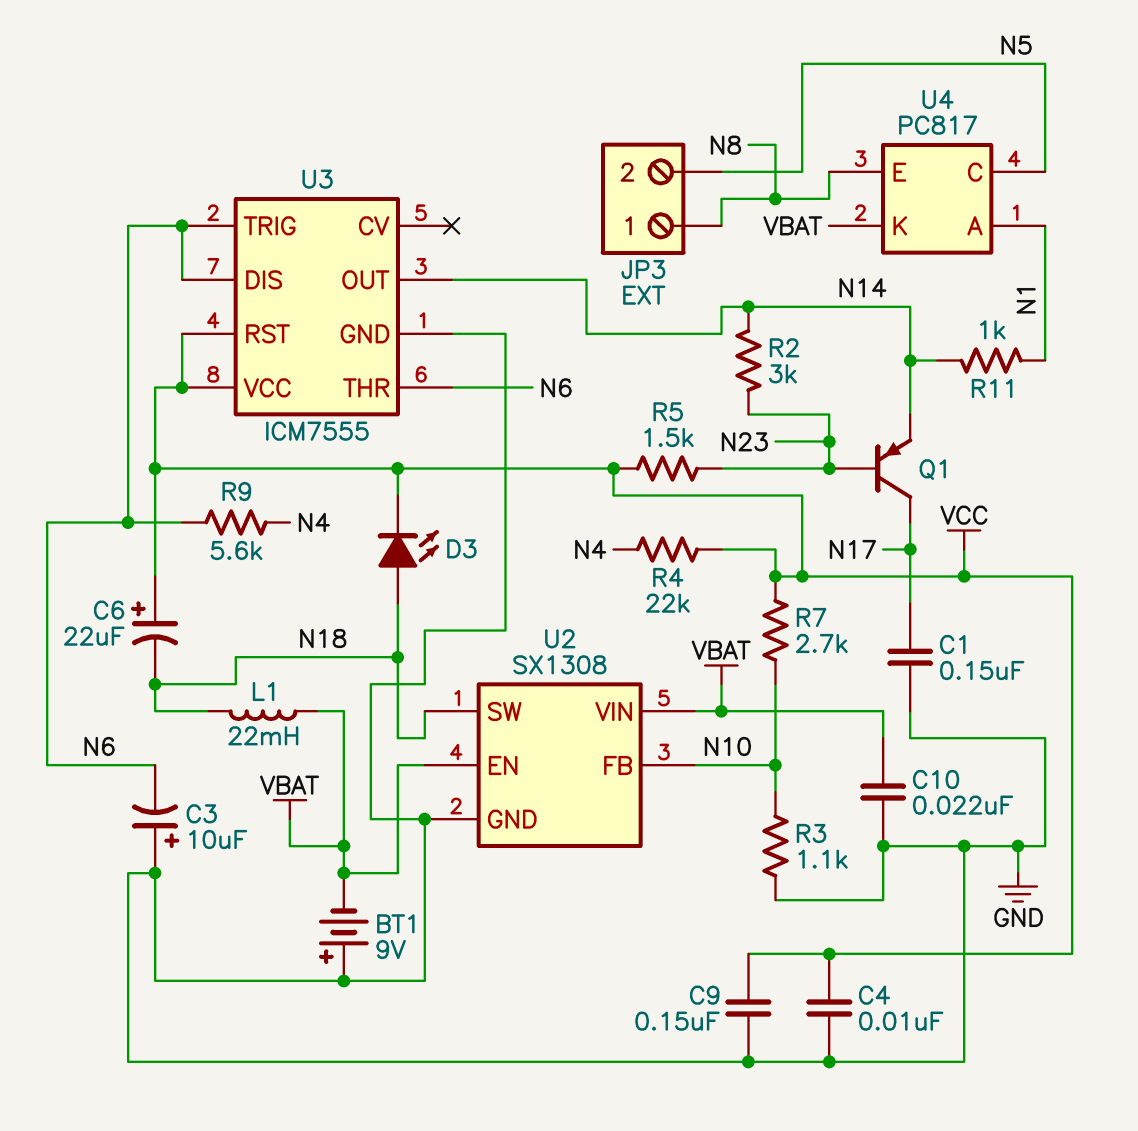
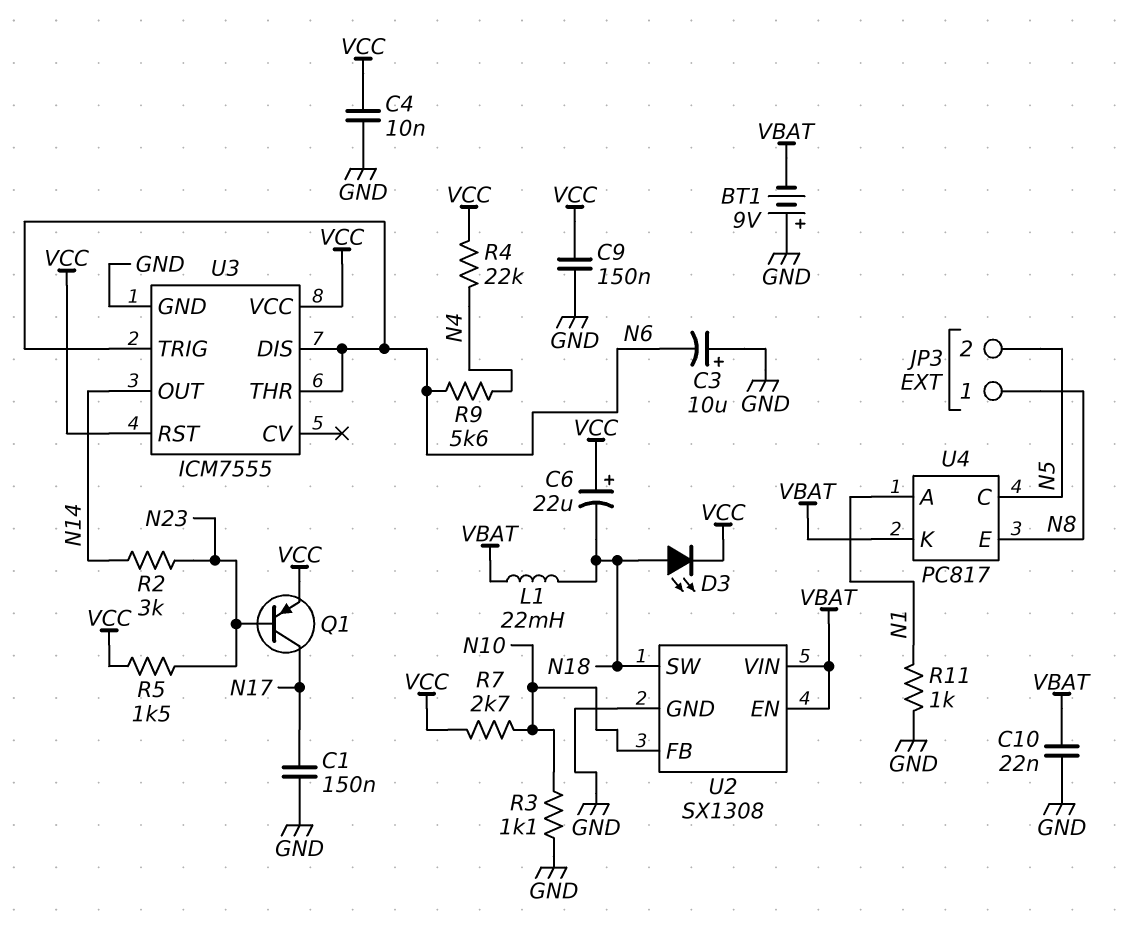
Q1: PNP (B N23, C N17, E N14) -> PNP (B N23, C N17, E VCC)
R11: 1k (N1, N14) -> 1k (GND, N1)

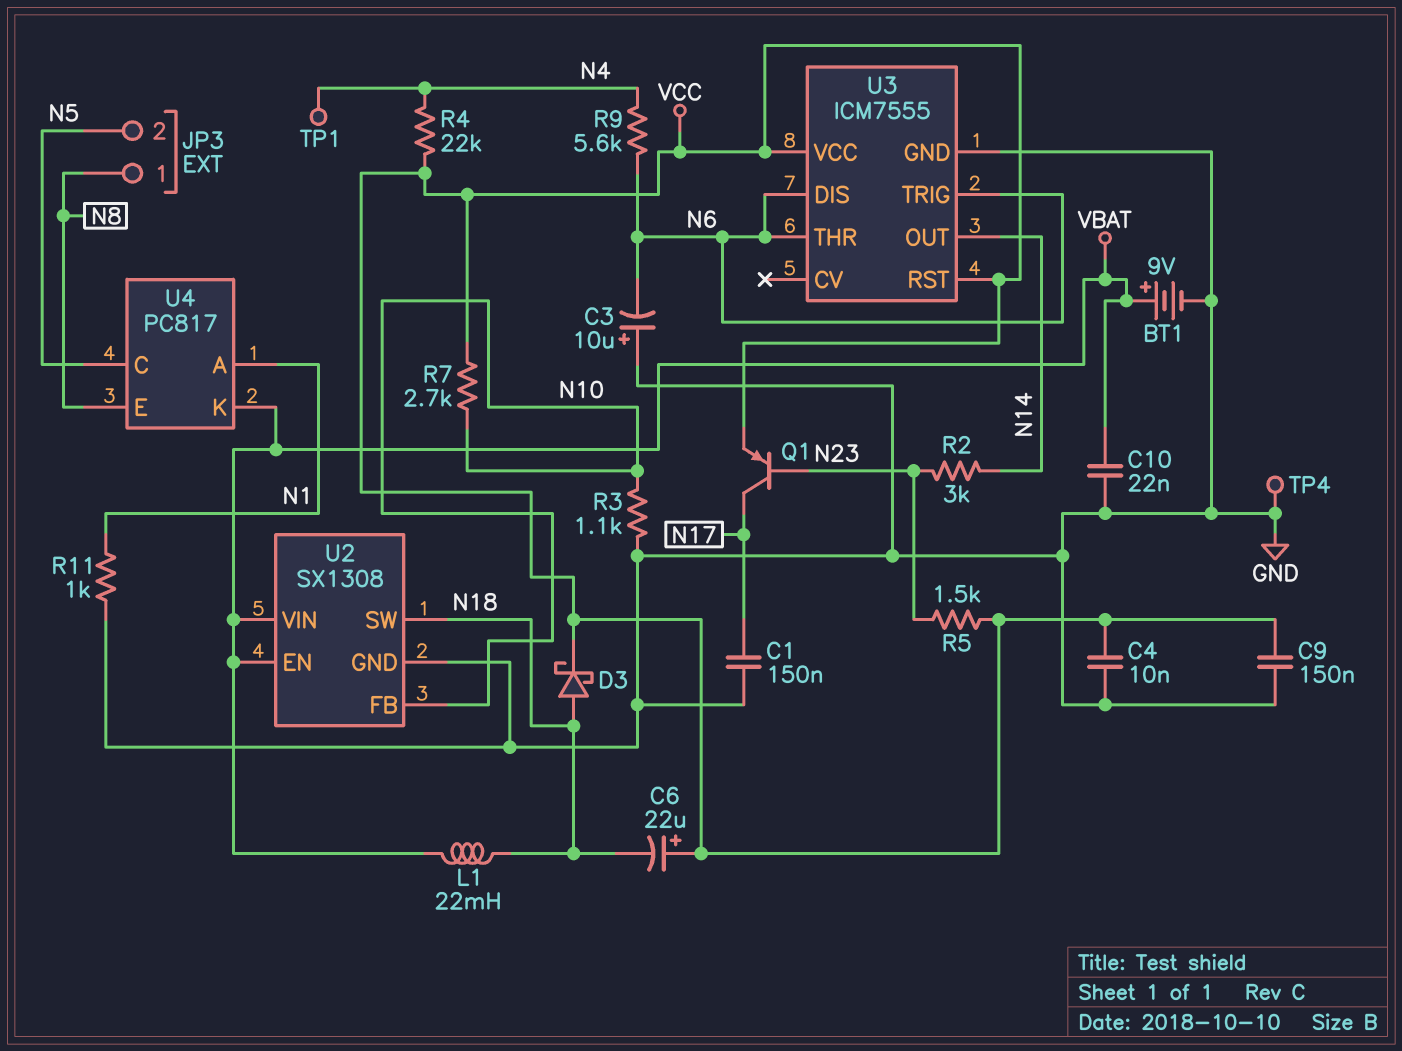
BT1: 9V (plus GND, minus VBAT) -> 9V (plus VBAT, minus GND)
D3: LED (A N18, K VCC) -> schottky (A N18, K VCC)
TP1: none -> test point (N4)
TP4: none -> test point (GND)

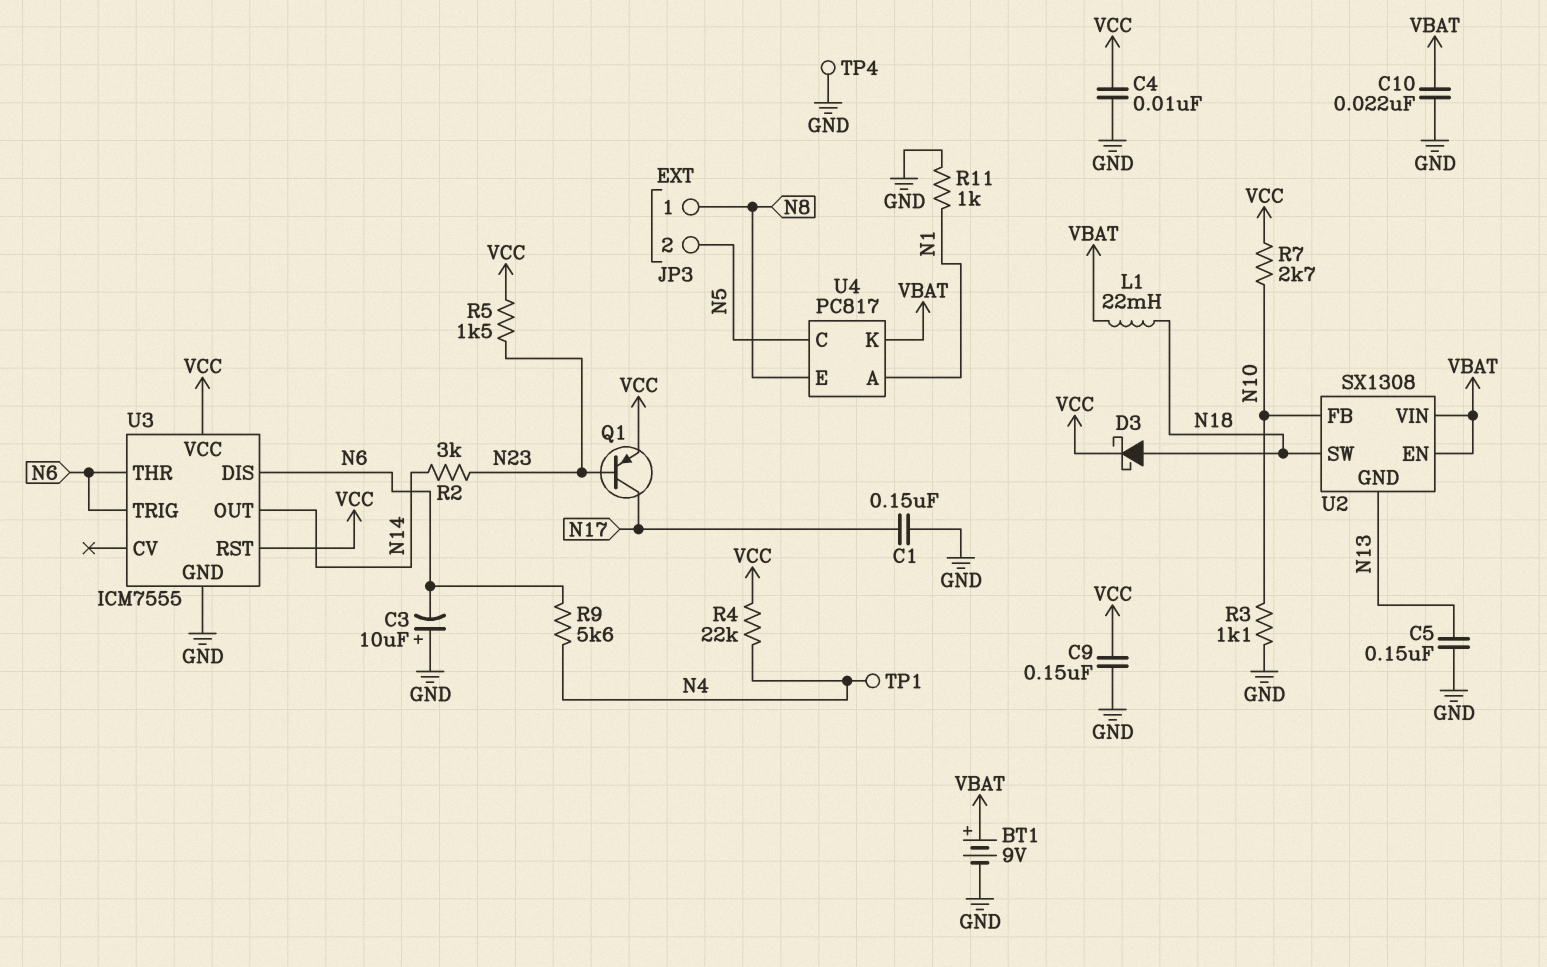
C5: none -> 150nF (GND, N13)
C6: 22uF (plus VCC, minus N18) -> none
U2 pin GND: GND -> N13

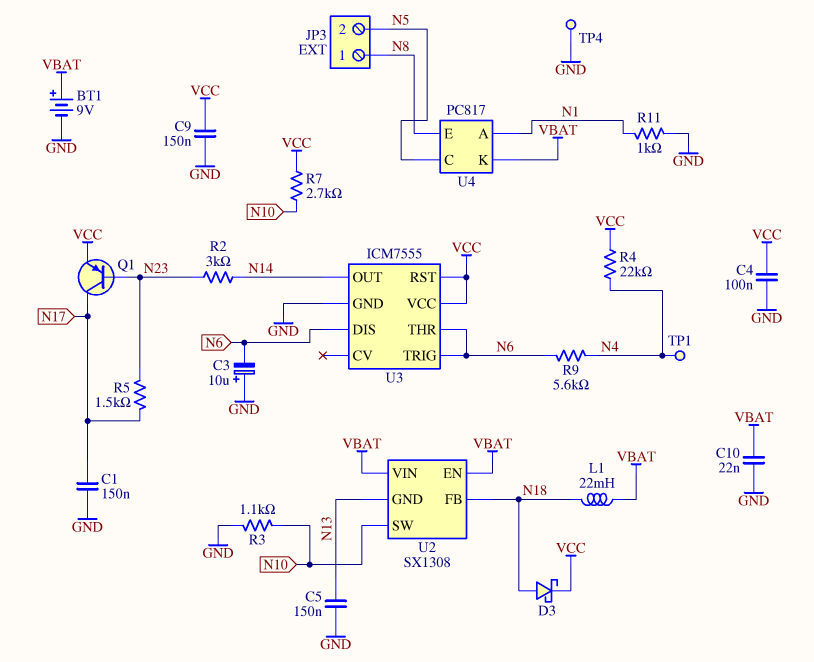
C4: 10nF (GND, VCC) -> 100nF (GND, VCC)
R5: 1.5k (N23, VCC) -> 1.5k (N17, N23)
U2 pin FB: N10 -> N18
U2 pin SW: N18 -> N10

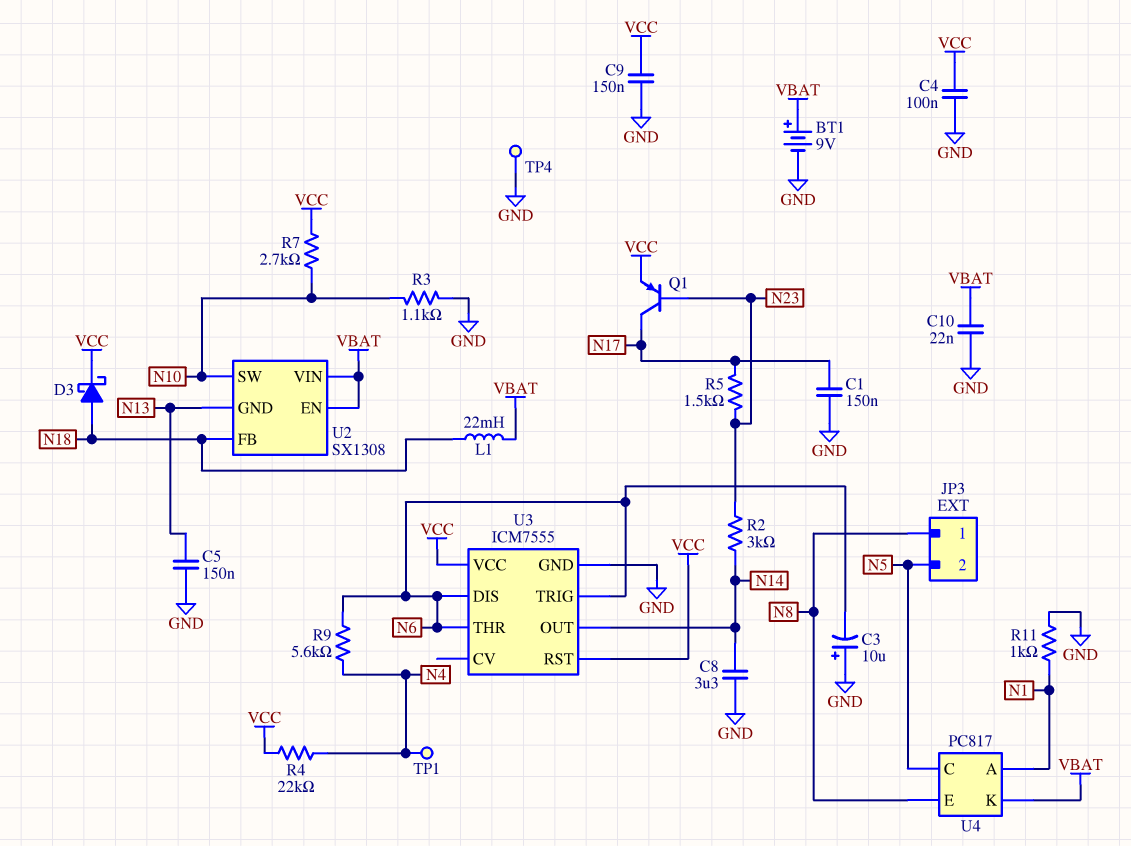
C8: none -> 3.3uF (GND, N14)

